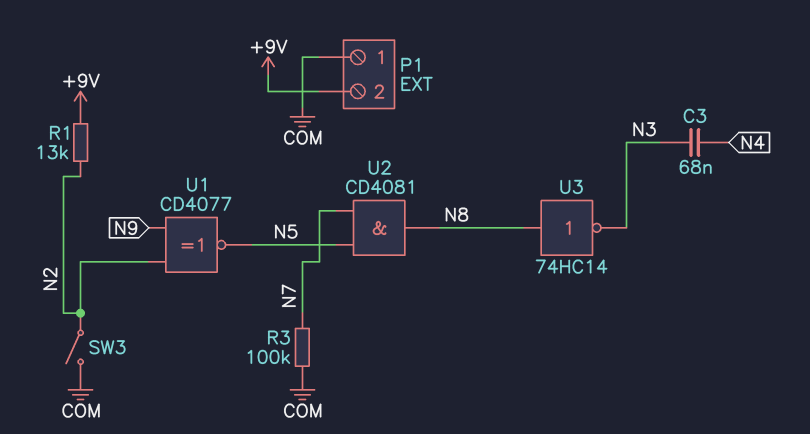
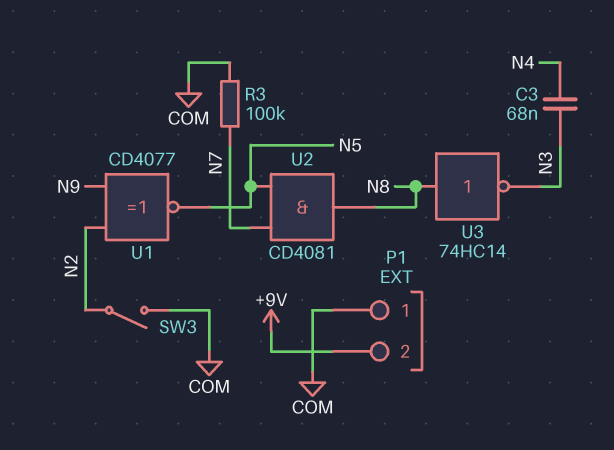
R1: 13k (+9V, N2) -> none

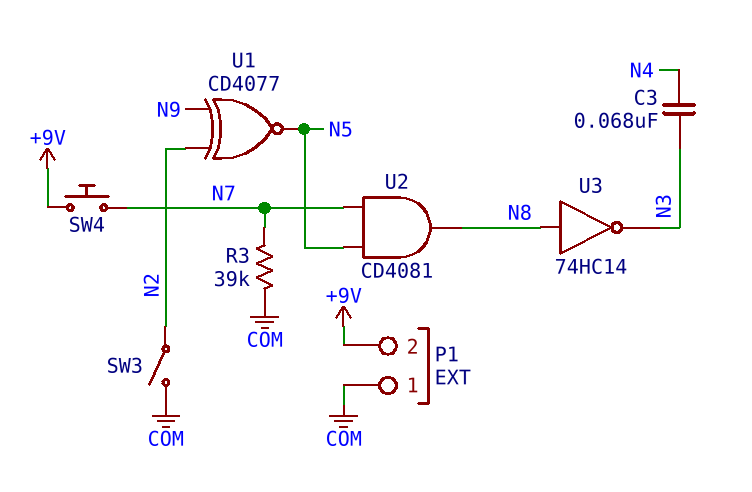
R3: 100k (COM, N7) -> 39k (COM, N7)
SW4: none -> button (+9V, N7)

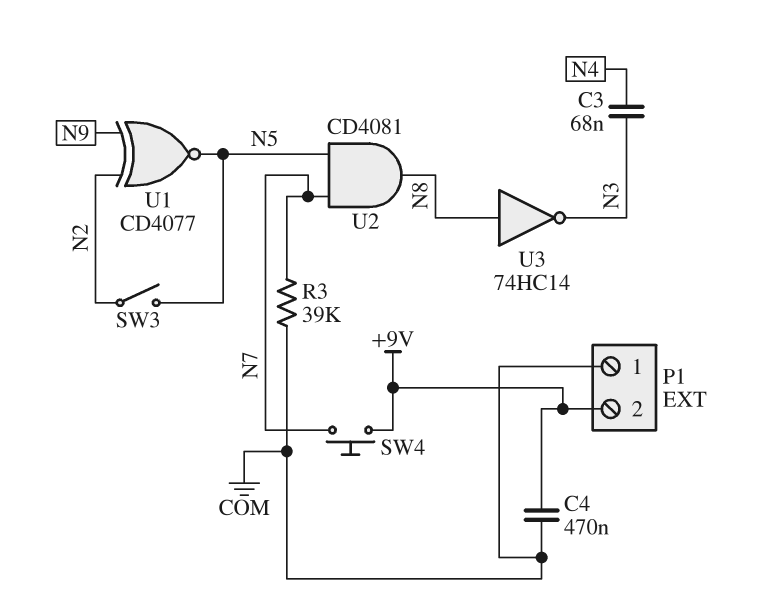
C4: none -> 470nF (+9V, COM)
SW3: switch (COM, N2) -> switch (N2, N5)

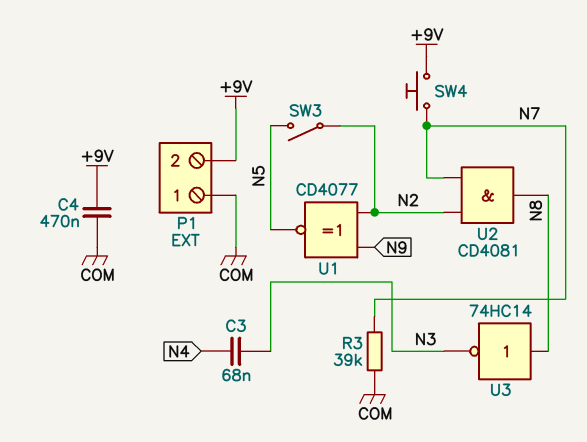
U2: AND CD4081 (in N5, in N7, out N8) -> AND CD4081 (in N2, in N7, out N8)

